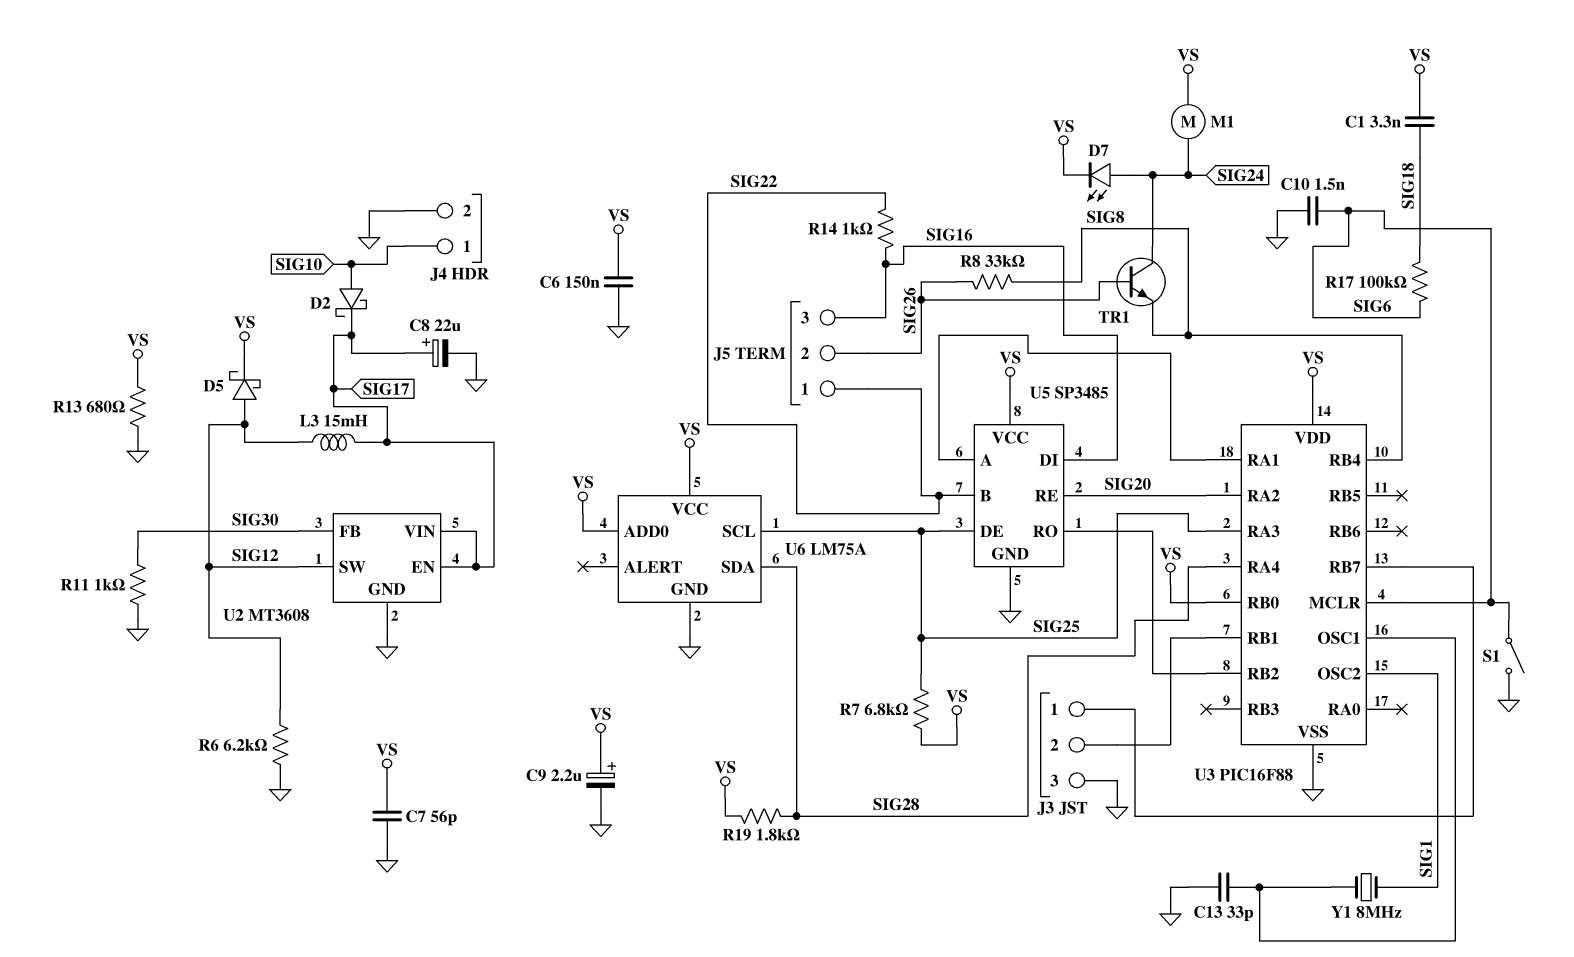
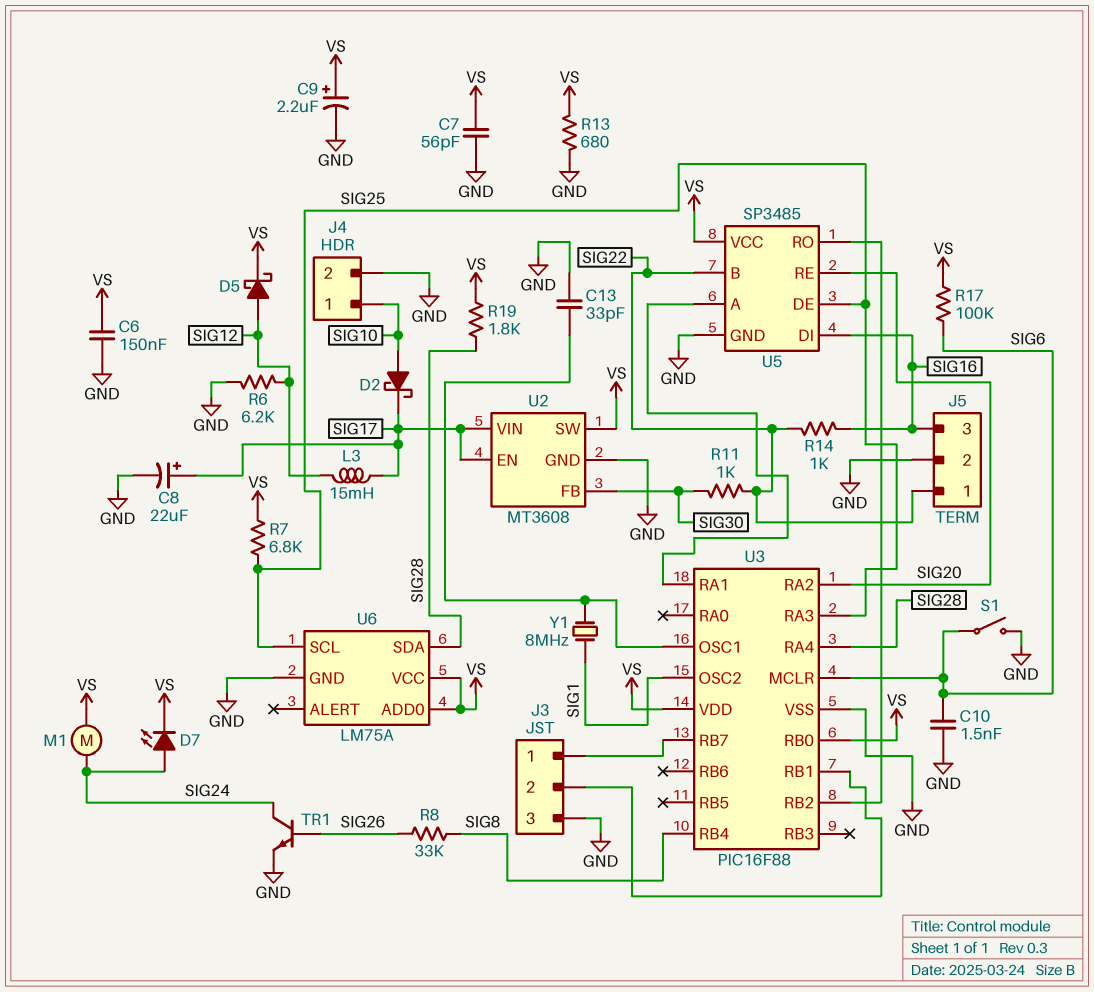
C1: 3.3nF (SIG18, VS) -> none
J5 pin 2: SIG26 -> GND
R11: 1k (GND, SIG30) -> 1k (SIG22, SIG30)
R17: 100k (SIG6, SIG18) -> 100k (SIG6, VS)
TR1: NPN (B SIG26, C SIG24, E SIG8) -> NPN (B SIG26, C SIG24, E GND)
U2 pin SW: SIG12 -> VS

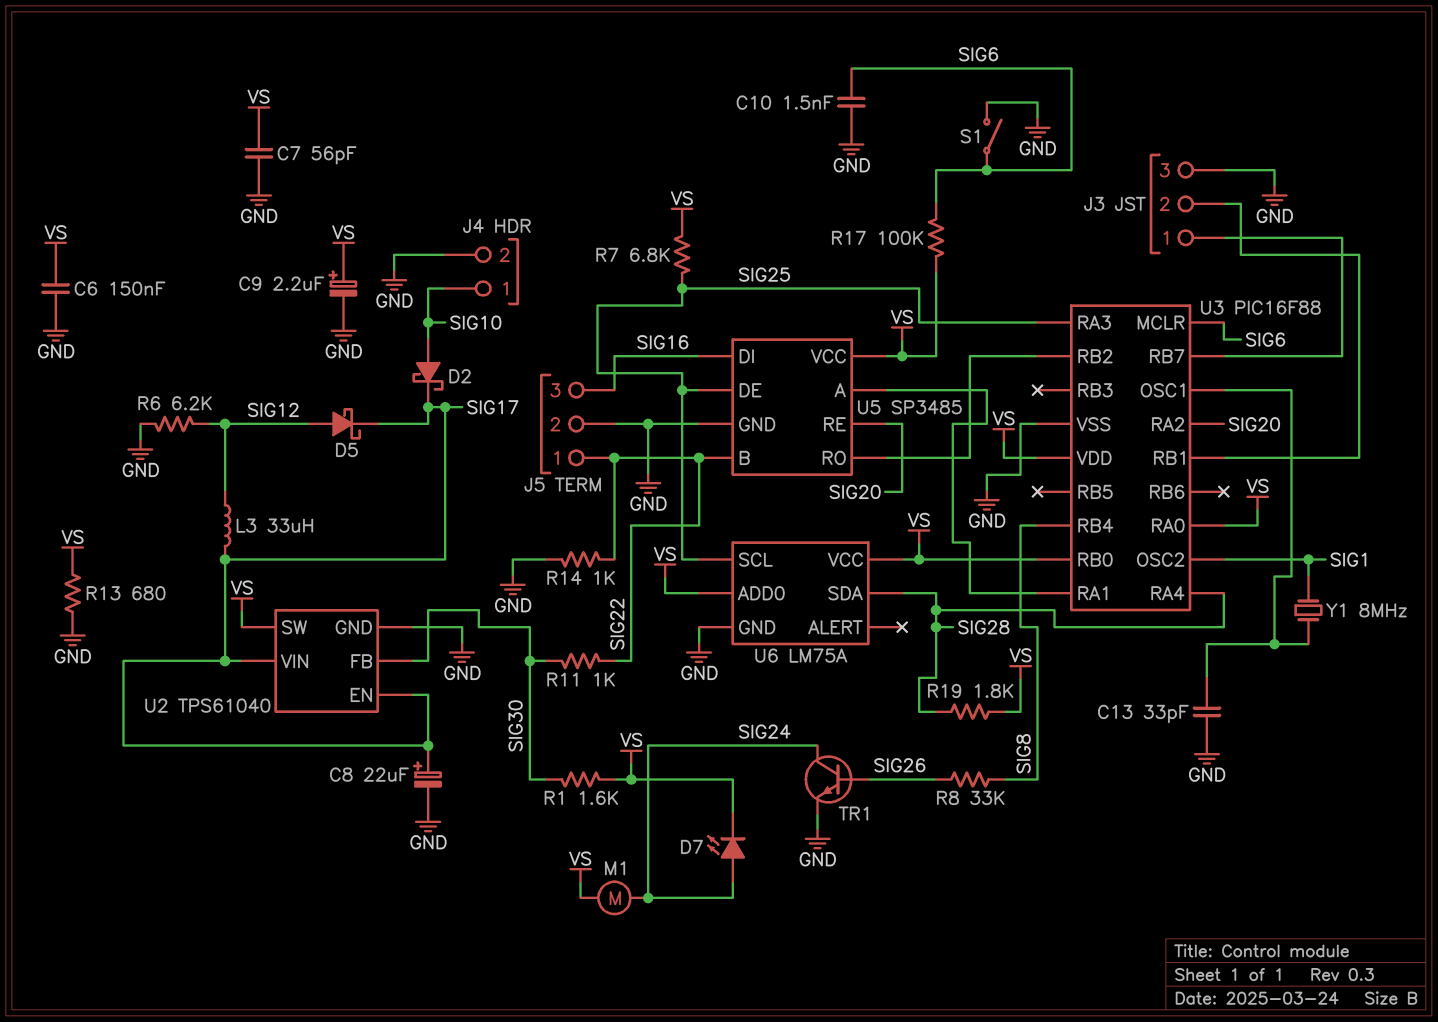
D5: schottky (A SIG12, K VS) -> schottky (A SIG12, K SIG17)
L3: 15mH (SIG12, SIG17) -> 33uH (SIG12, SIG17)
R1: none -> 1.6k (SIG30, VS)
R14: 1k (SIG16, SIG22) -> 1k (GND, SIG22)
U2: MT3608 -> TPS61040
U3 pin RA0: none -> VS

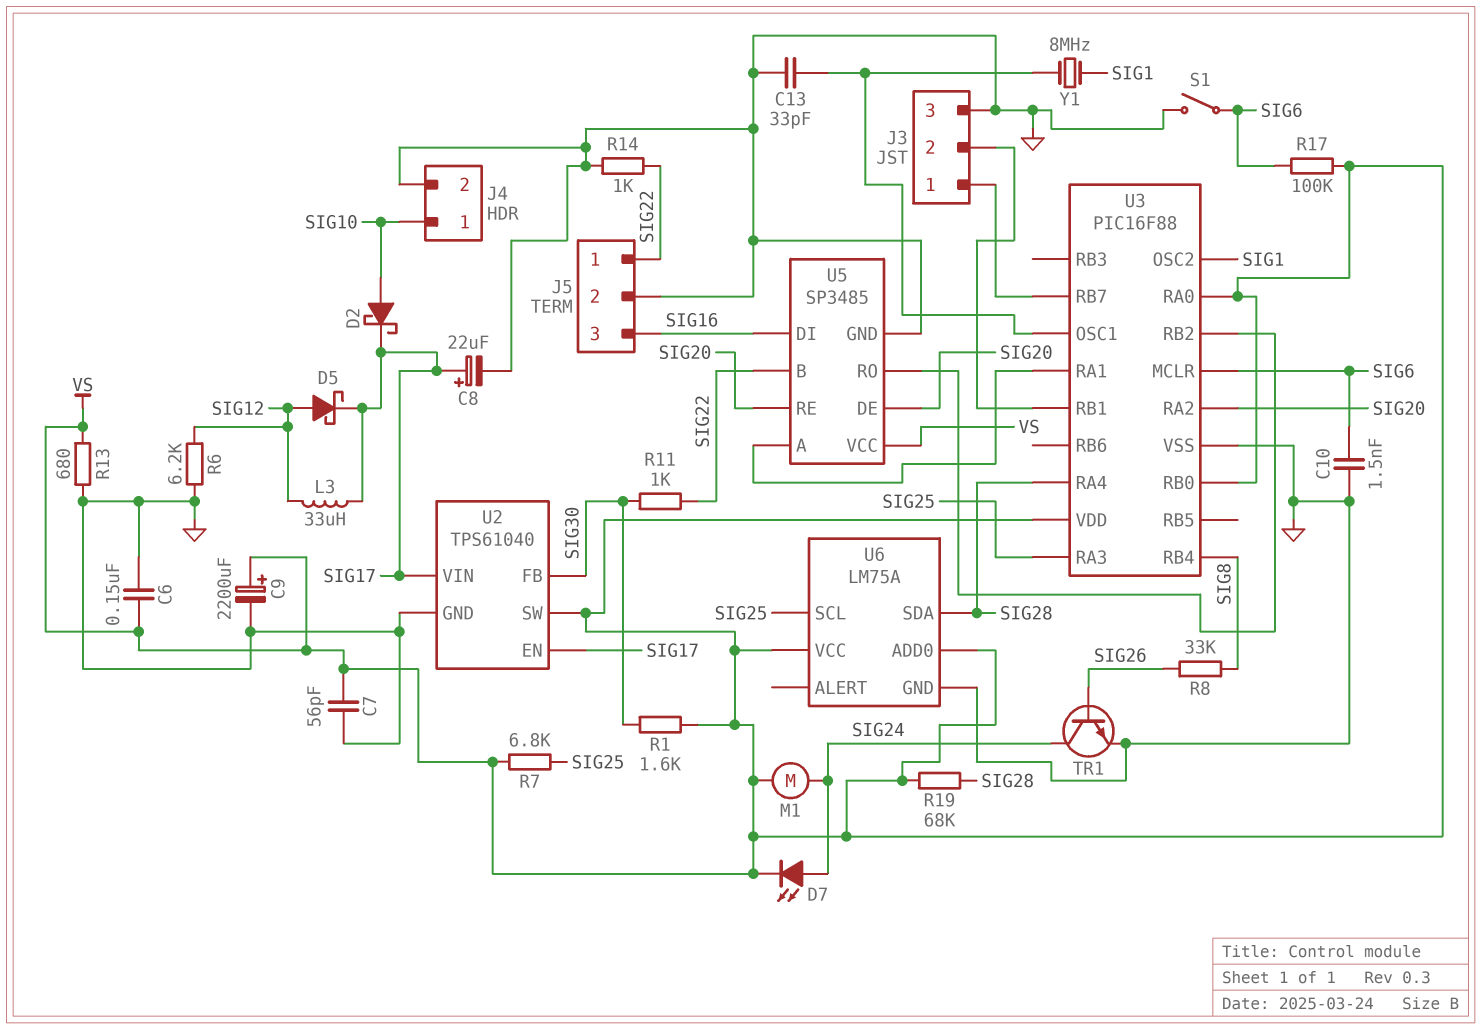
C9: 2.2uF (plus VS, minus GND) -> 2200uF (plus VS, minus GND)
R19: 1.8k (SIG28, VS) -> 68k (SIG28, VS)
U5 pin DE: SIG25 -> SIG20

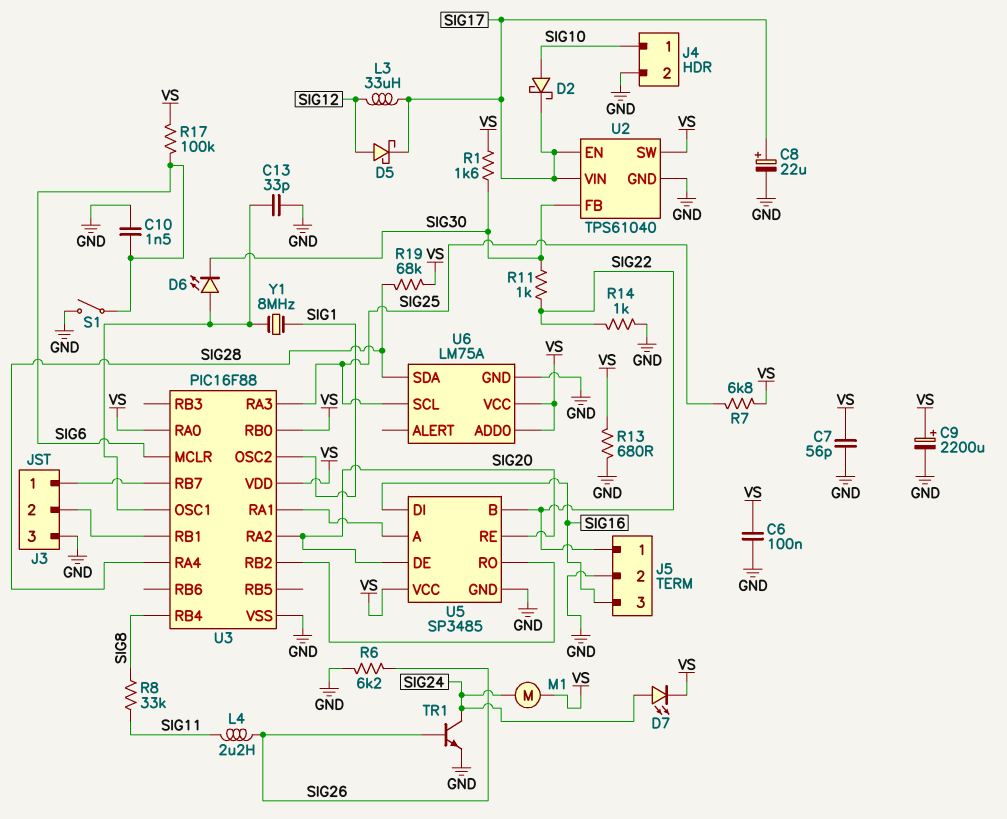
C6: 150nF (GND, VS) -> 100nF (GND, VS)
D6: none -> LED (A U3/OSC1, K SIG30)
L4: none -> 2.2uH (SIG11, SIG26)
R6: 6.2k (GND, SIG12) -> 6.2k (GND, SIG26)
R8: 33k (SIG8, SIG26) -> 33k (SIG8, SIG11)

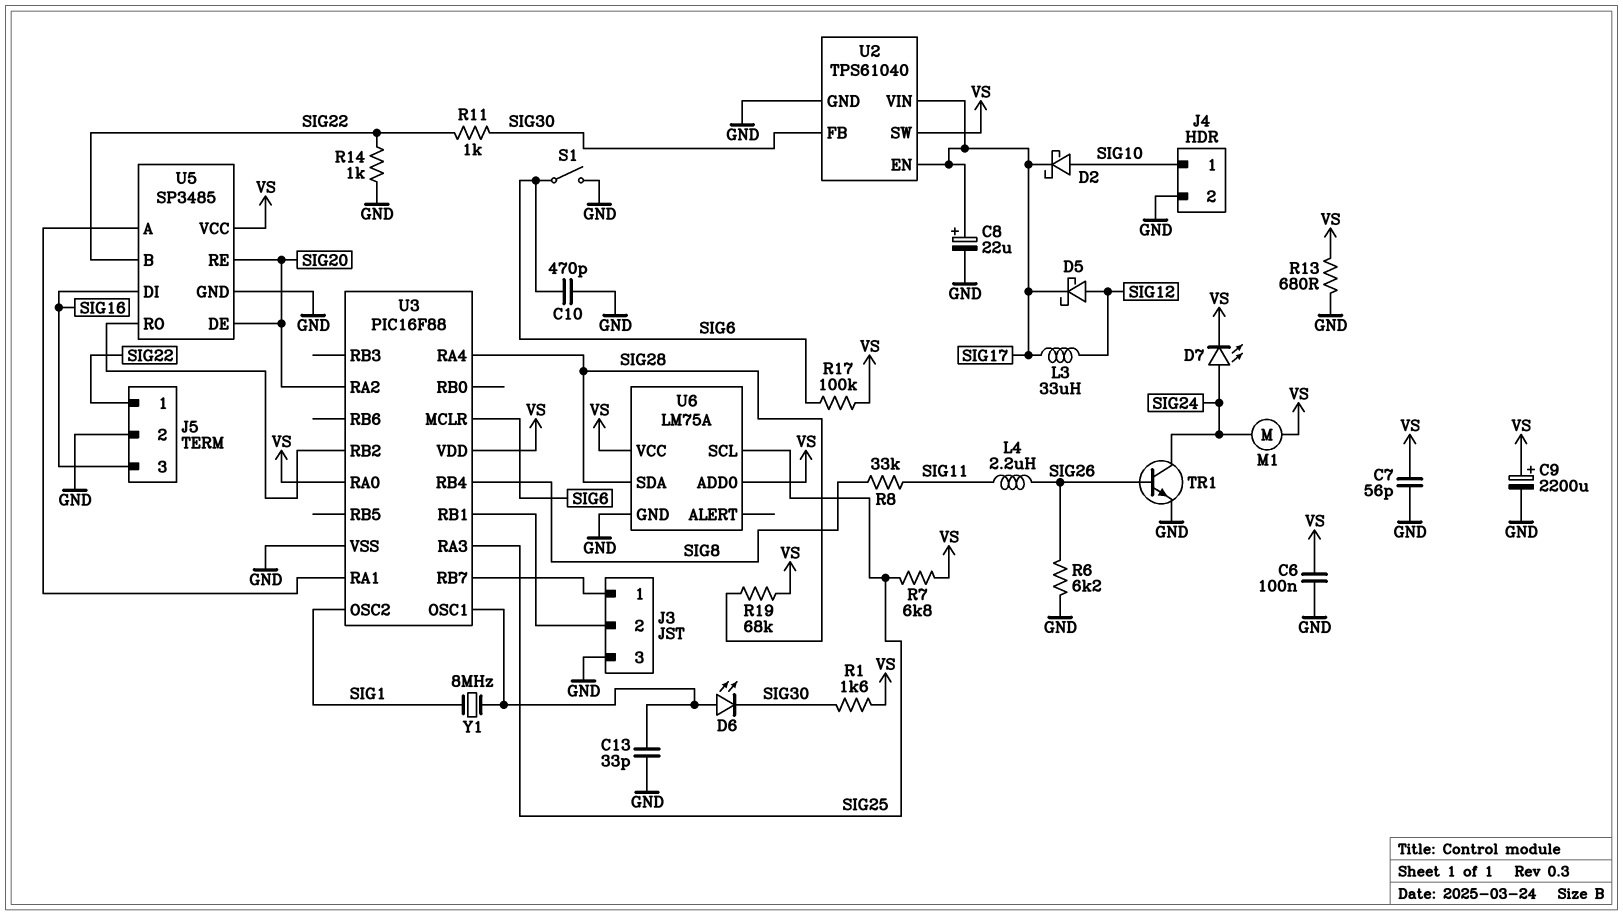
C10: 1.5nF (GND, SIG6) -> 470pF (GND, SIG6)
U3 pin RB0: VS -> none

